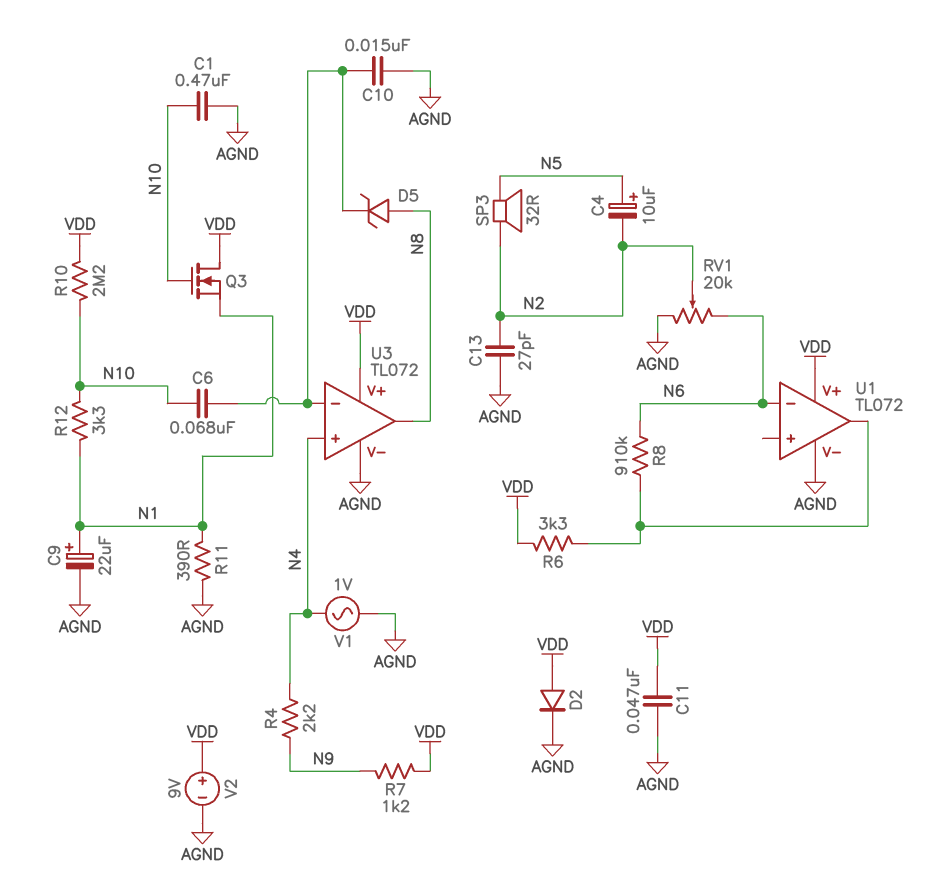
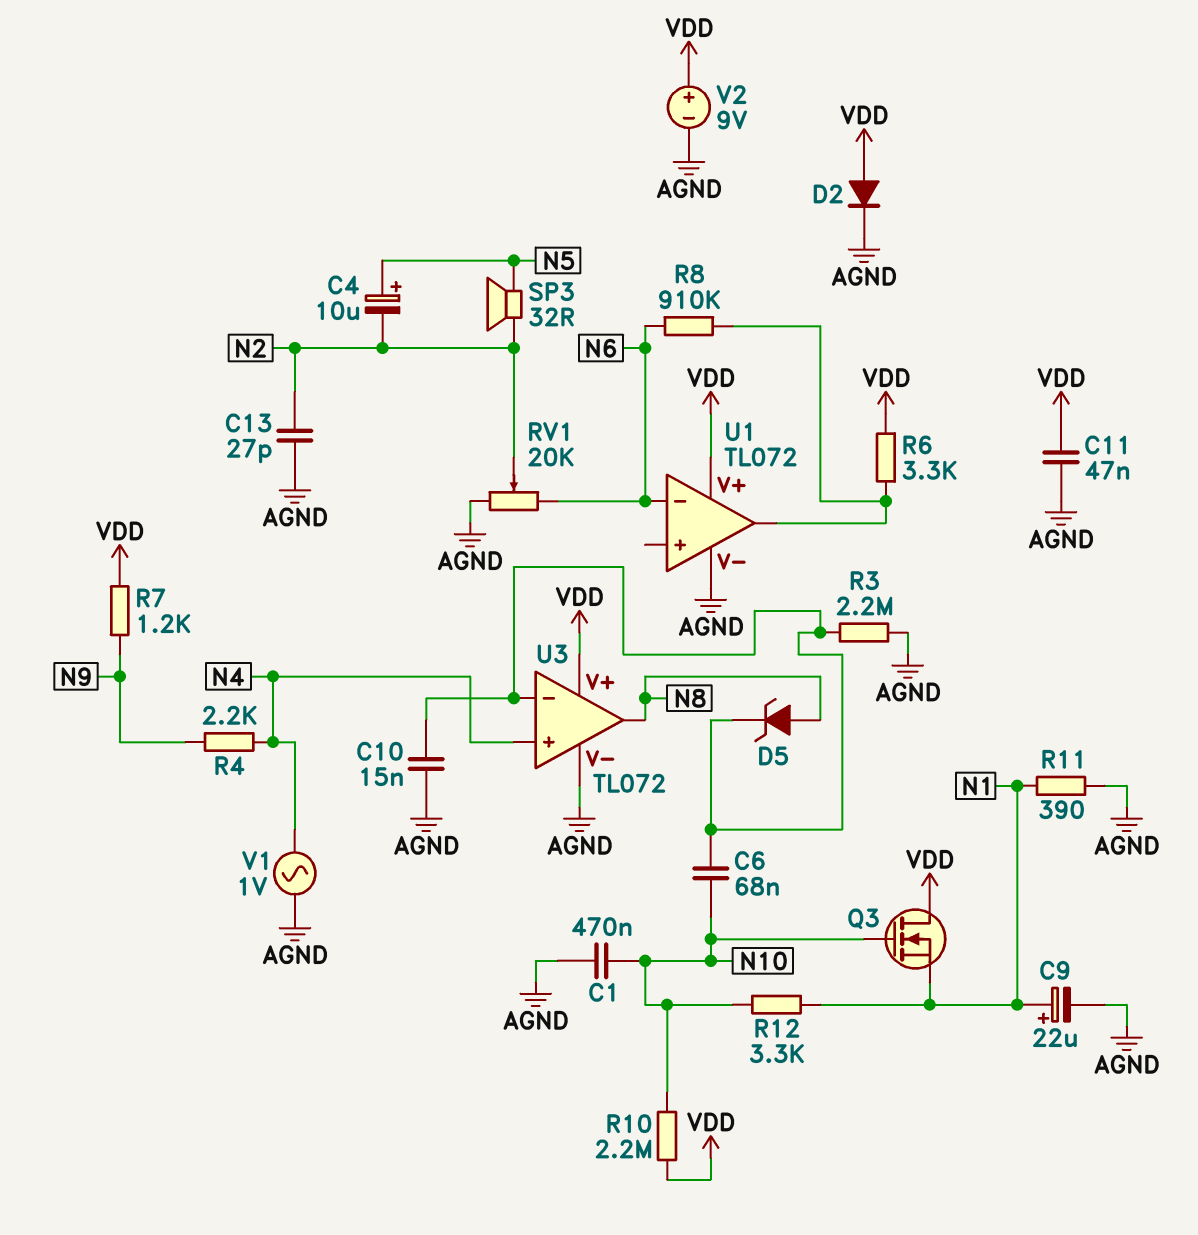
R3: none -> 2.2M (AGND, U3/in-)

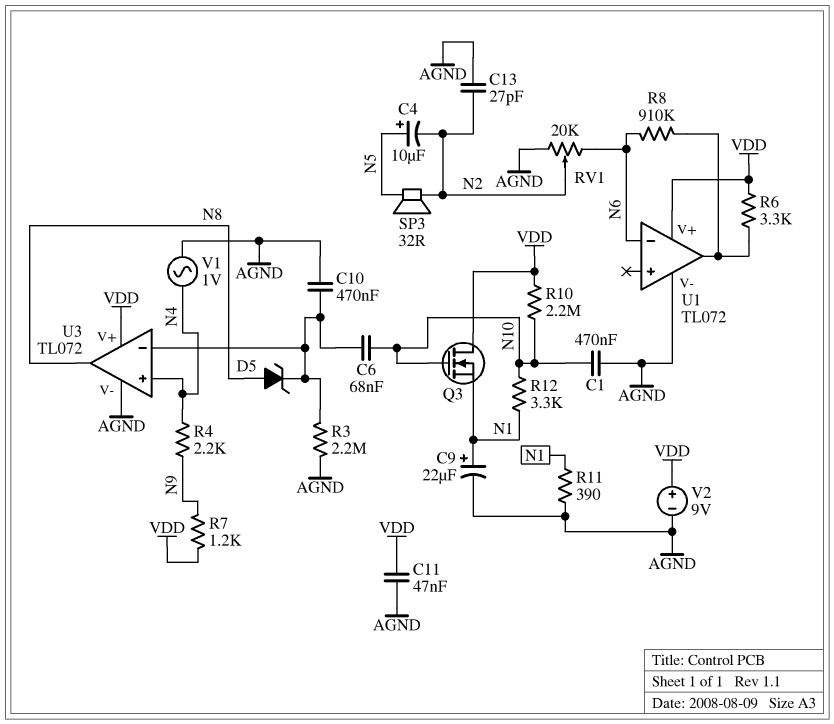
C10: 15nF (AGND, U3/in-) -> 470nF (AGND, U3/in-)
D2: diode (A VDD, K AGND) -> none

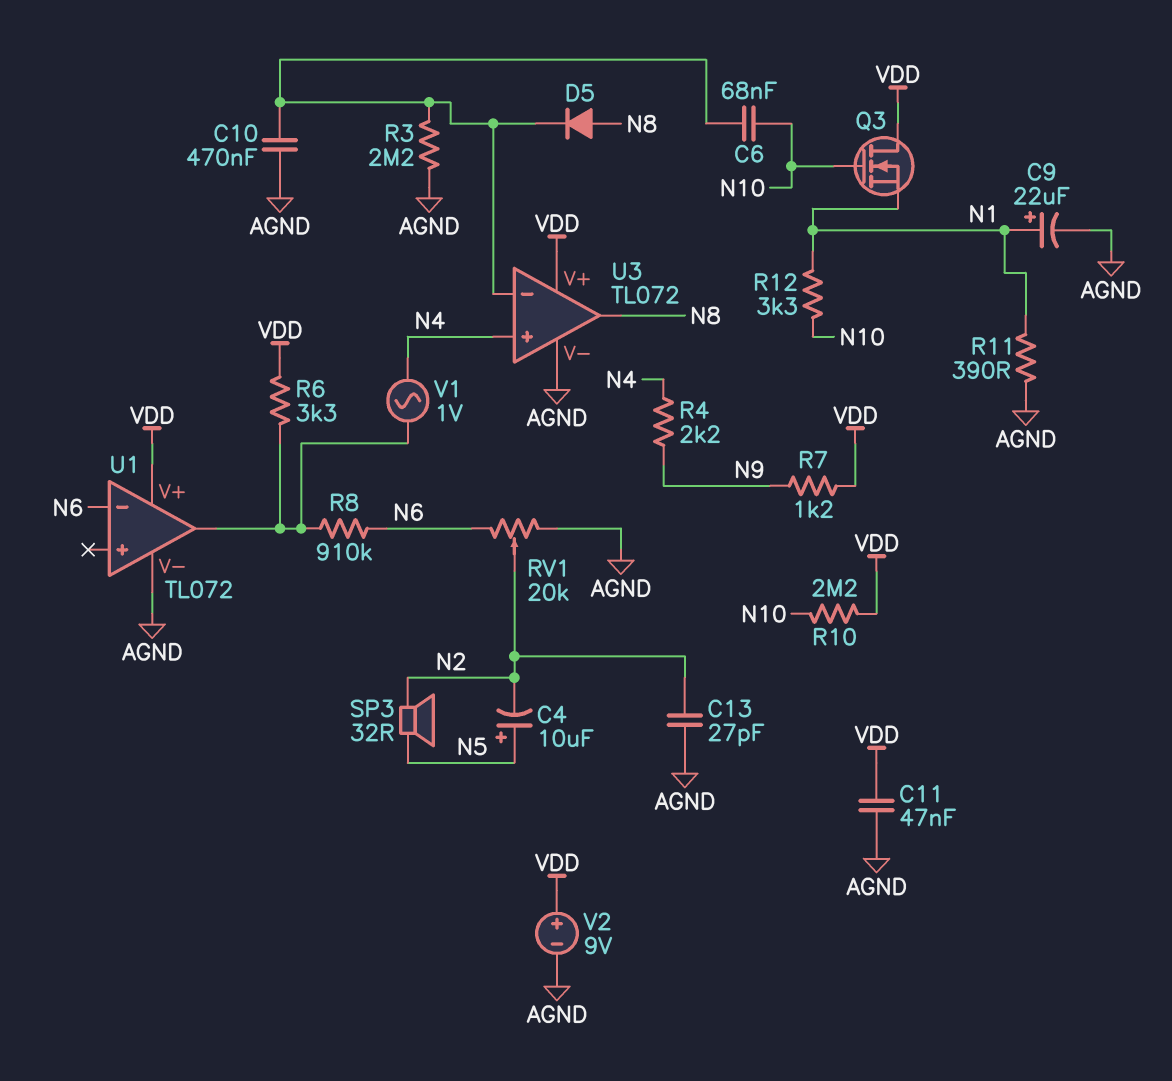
C1: 470nF (AGND, N10) -> none
D5: zener (A N8, K U3/in-) -> diode (A N8, K U3/in-)
V1: AC 1V (AGND, N4) -> AC 1V (N4, U1/out)

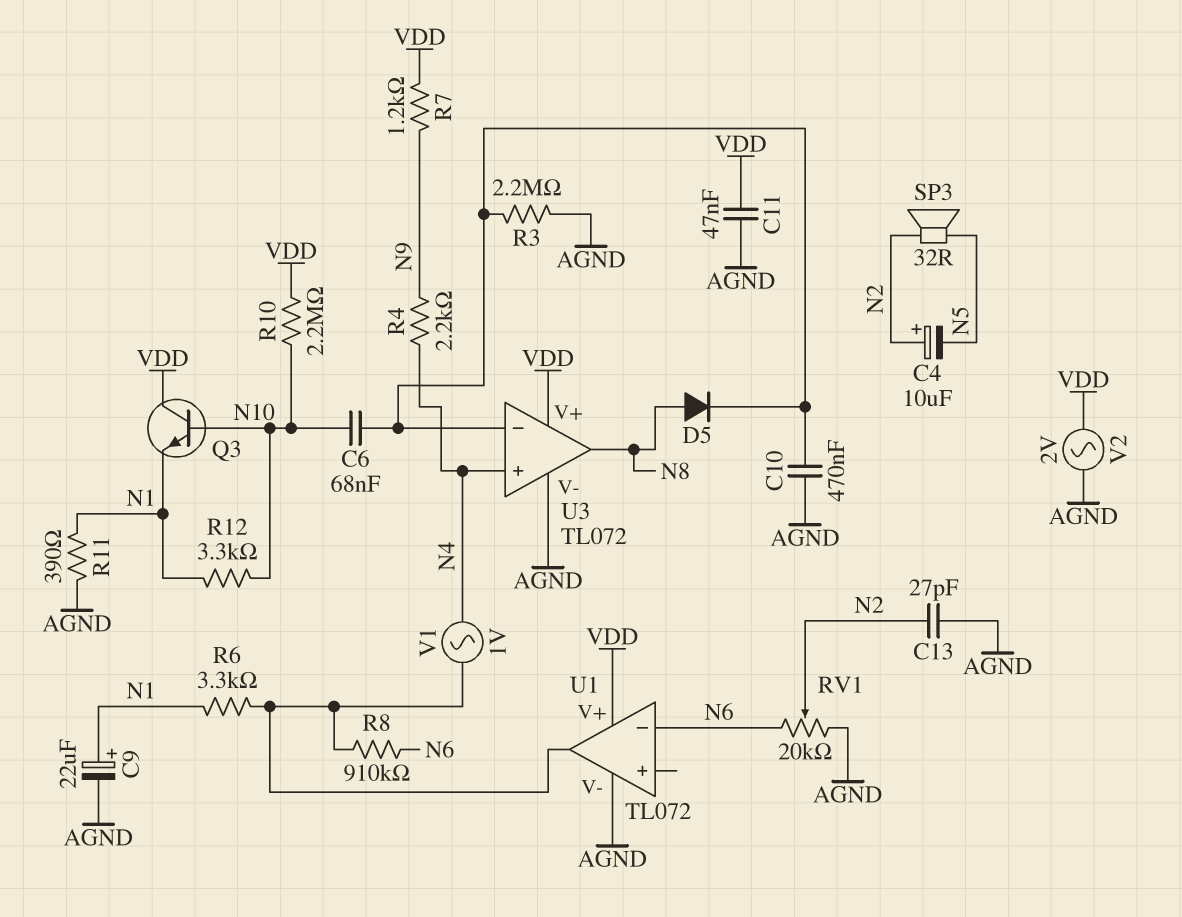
C4: 10uF (plus N5, minus N2) -> 10uF (plus N2, minus N5)
Q3: NMOS (G N10, D VDD, S N1) -> NPN (B N10, C VDD, E N1)
R6: 3.3k (U1/out, VDD) -> 3.3k (N1, U1/out)
V2: 9V (plus VDD, minus AGND) -> AC 2V (AGND, VDD)

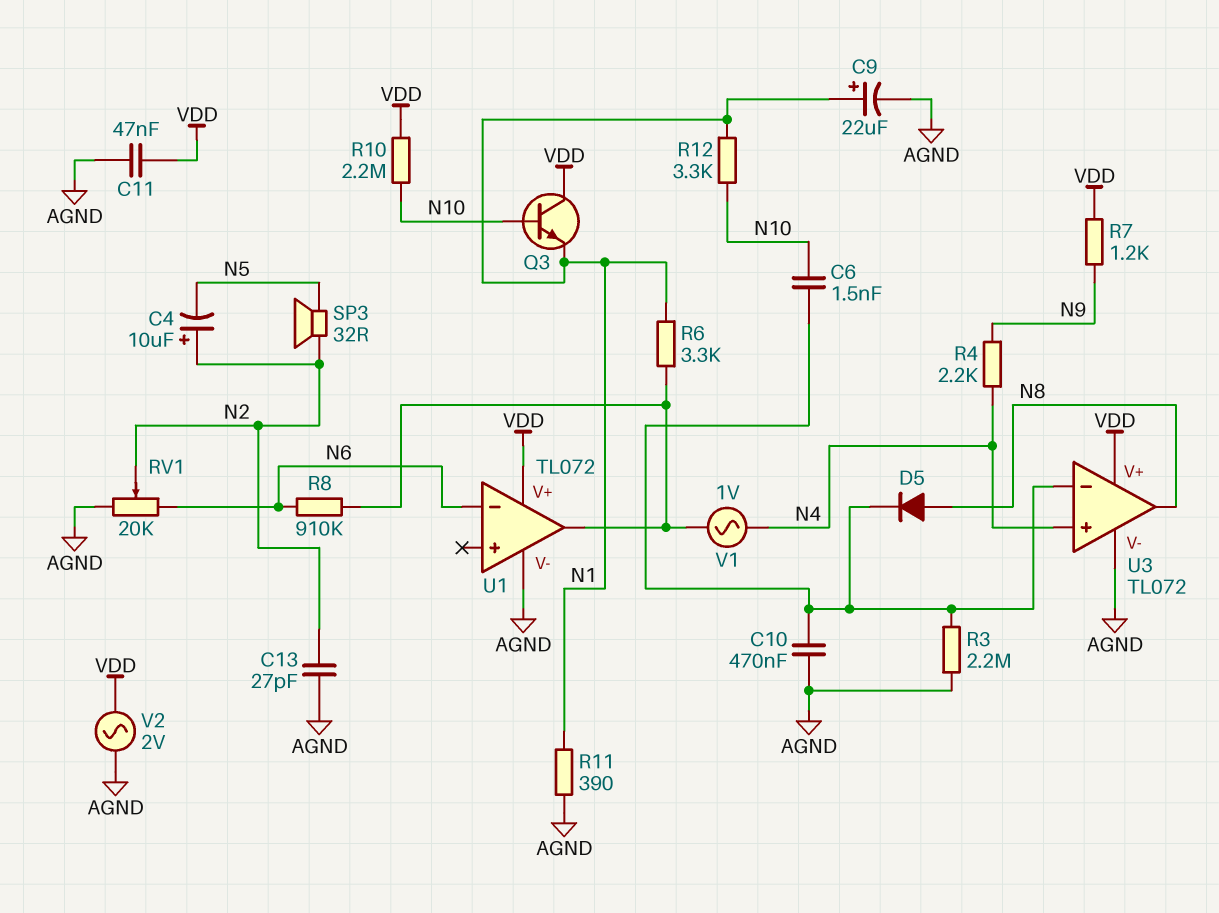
C6: 68nF (N10, U3/in-) -> 1.5nF (N10, U3/in-)

